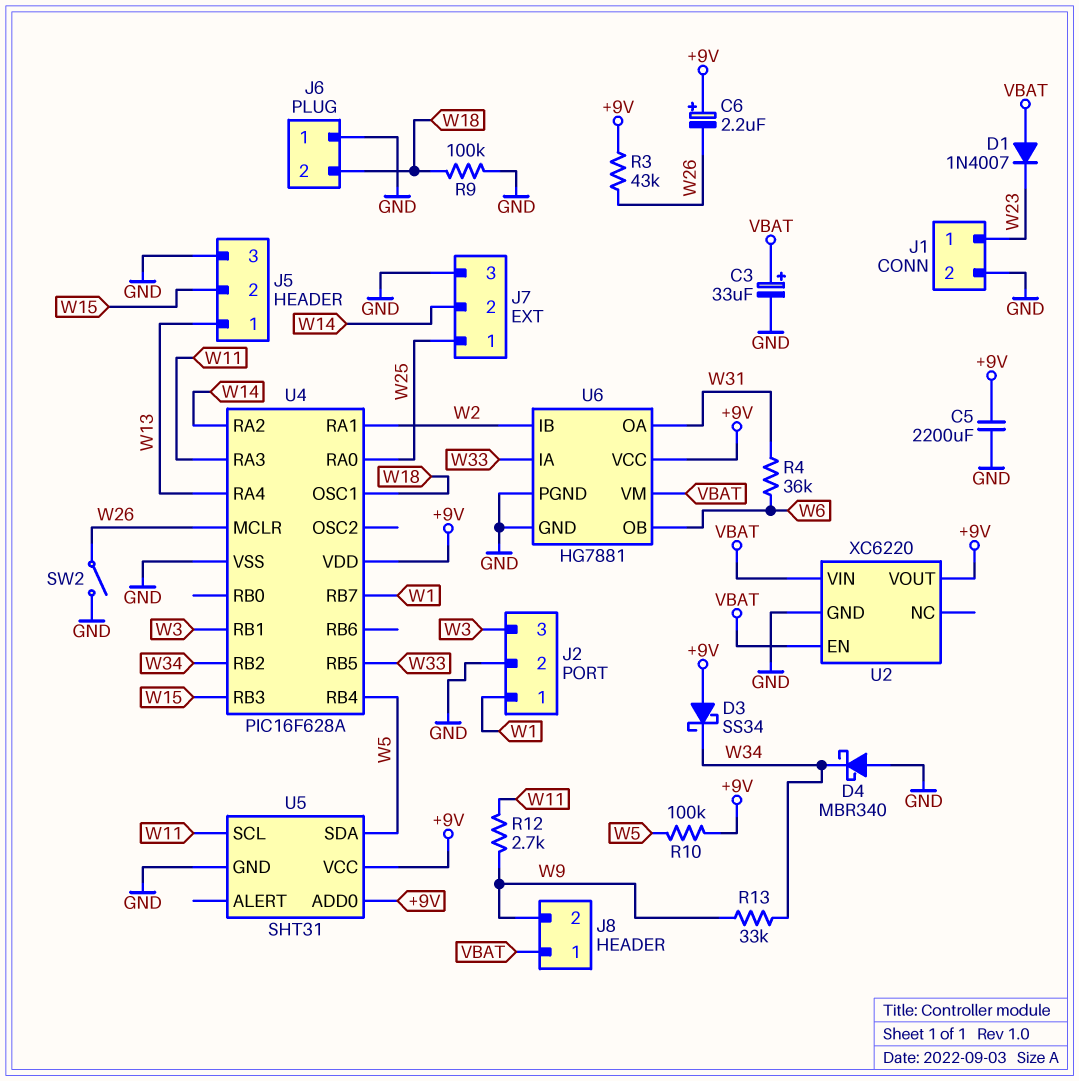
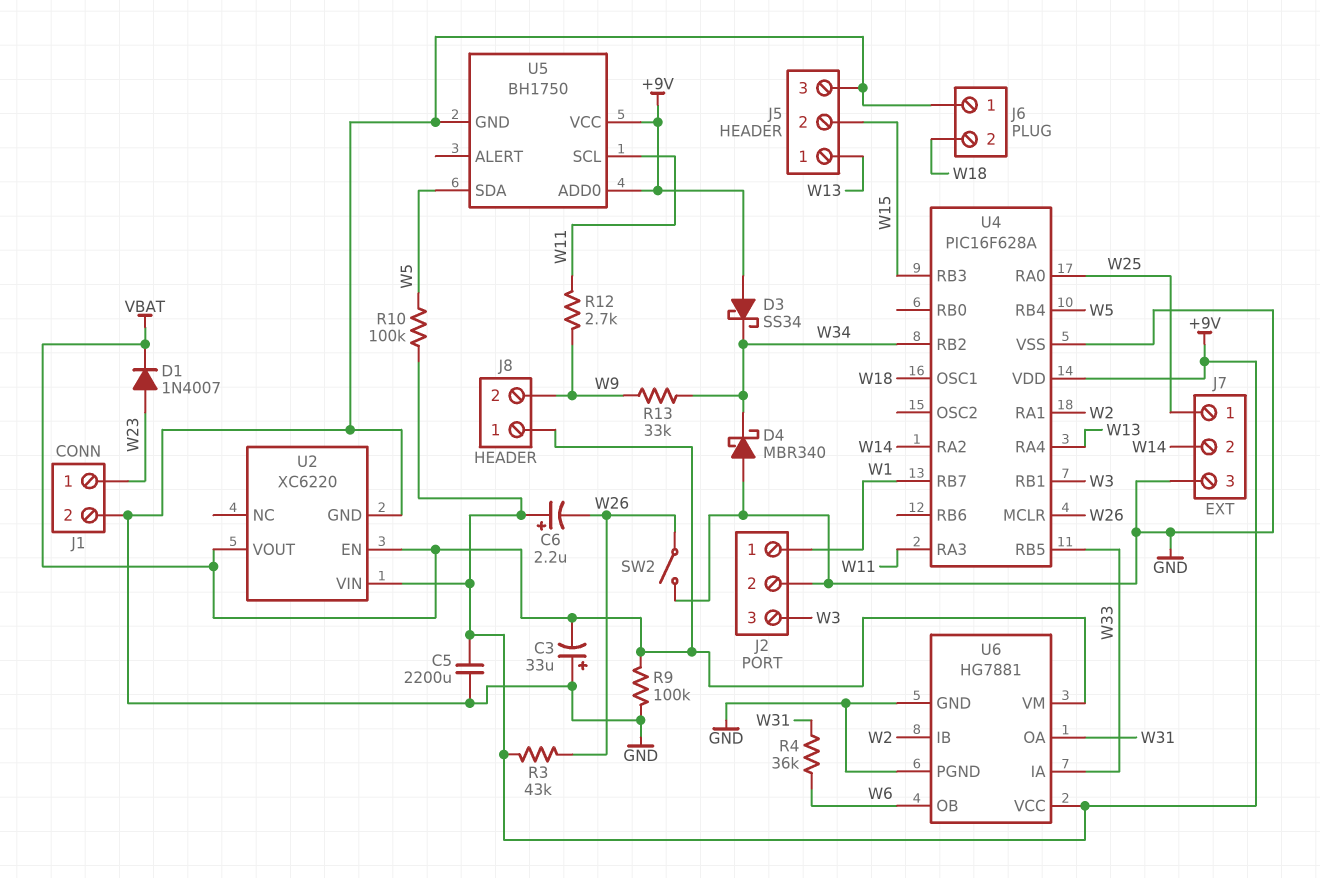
C3: 33uF (plus VBAT, minus GND) -> 33uF (plus GND, minus VBAT)
D1: diode 1N4007 (A VBAT, K W23) -> diode 1N4007 (A W23, K VBAT)
R9: 100k (GND, W18) -> 100k (GND, VBAT)
U2 pin VIN: VBAT -> +9V
U2 pin VOUT: +9V -> VBAT
U5: SHT31 -> BH1750

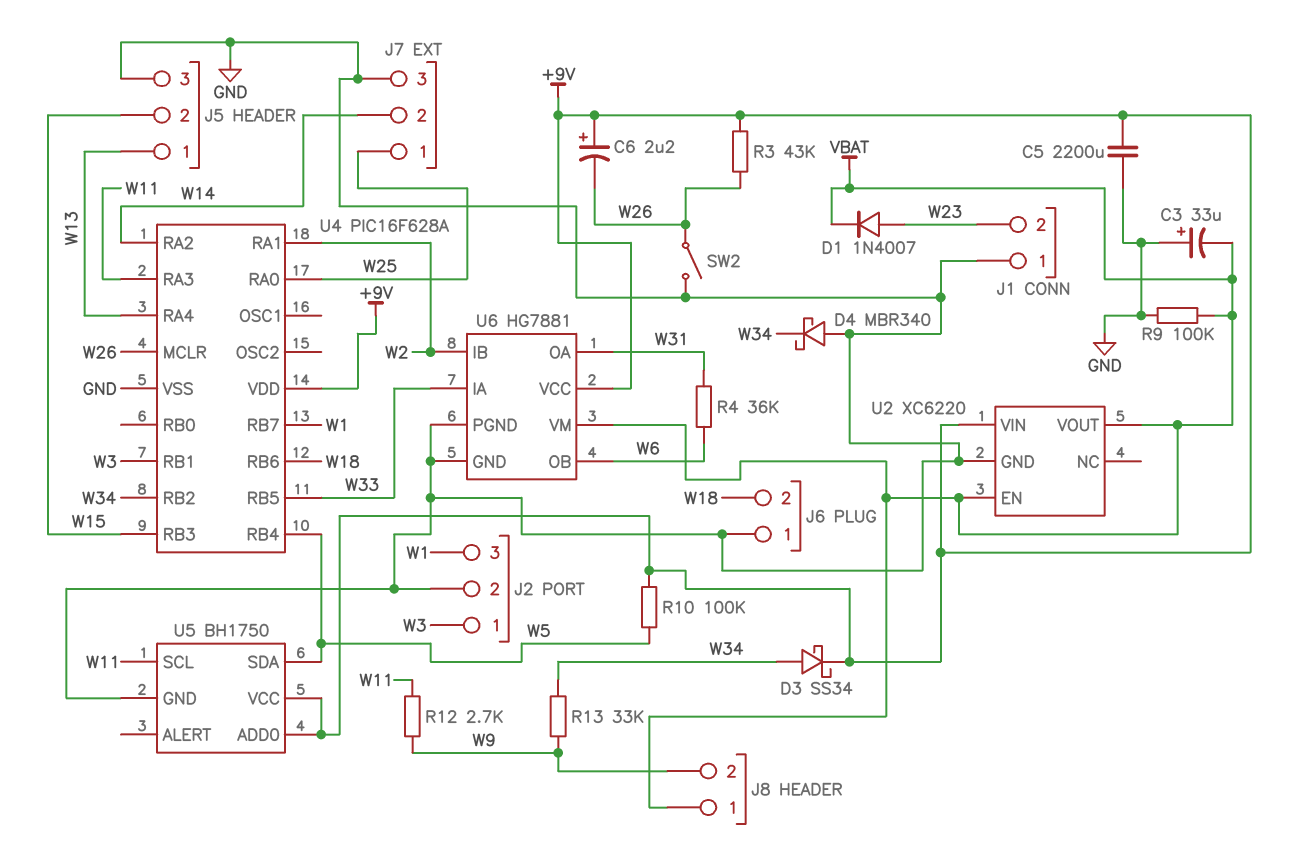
D3: schottky SS34 (A +9V, K W34) -> schottky SS34 (A W34, K +9V)
J1 pin 1: W23 -> GND
J1 pin 2: GND -> W23
J2 pin 1: W1 -> W3
J2 pin 3: W3 -> W1
U4 pin OSC1: W18 -> none
U4 pin RB6: none -> W18

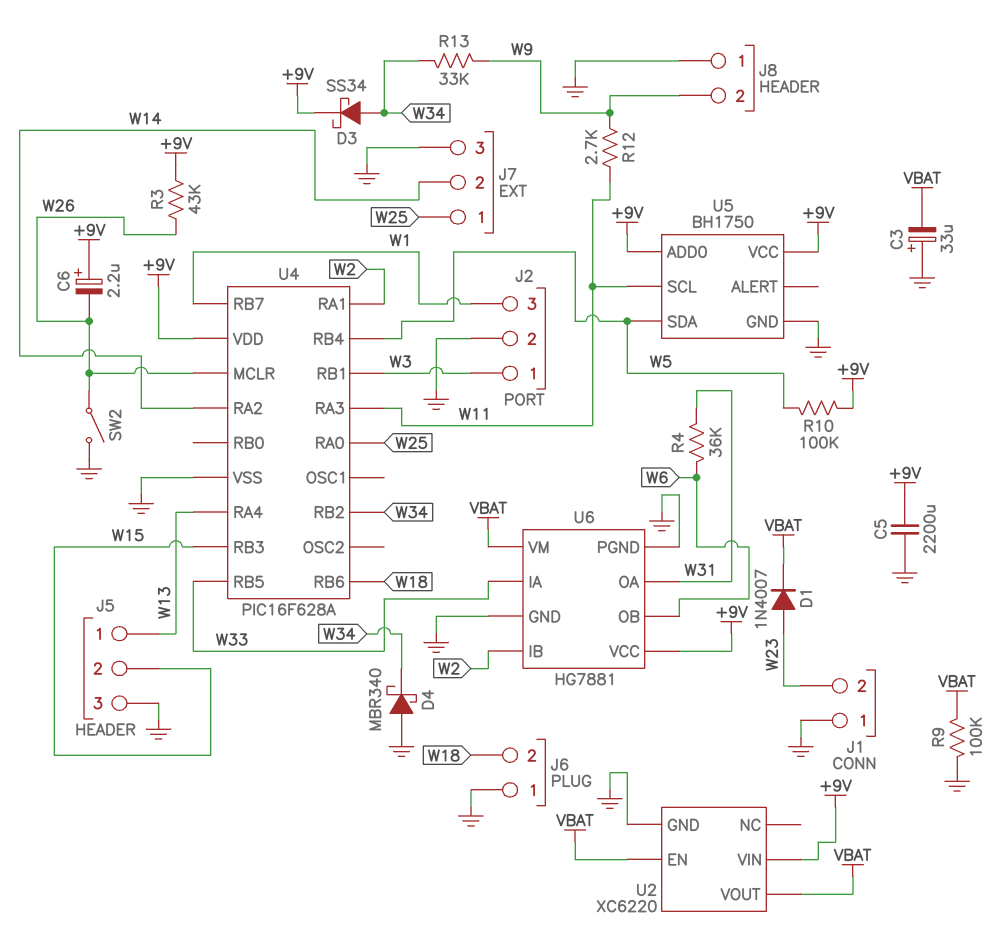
J8 pin 1: VBAT -> GND

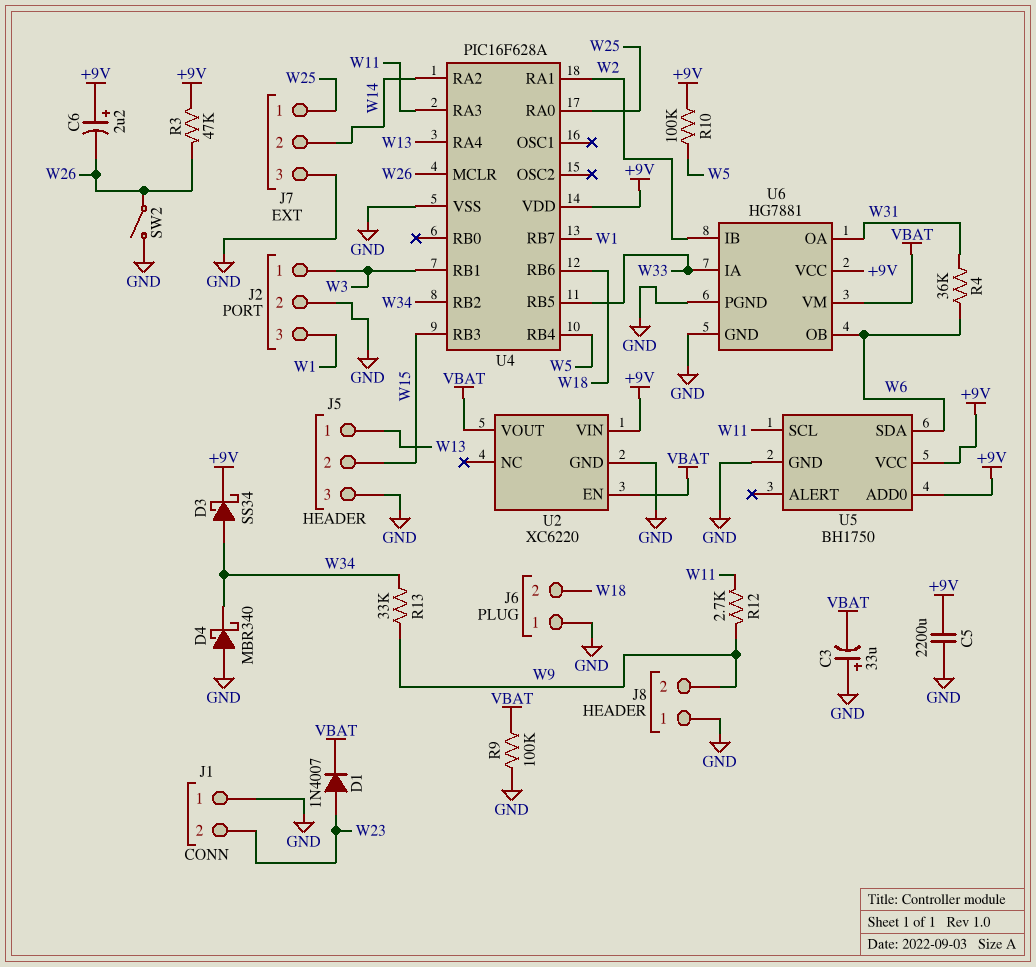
R3: 43k (+9V, W26) -> 47k (+9V, W26)
U5 pin SDA: W5 -> W6

